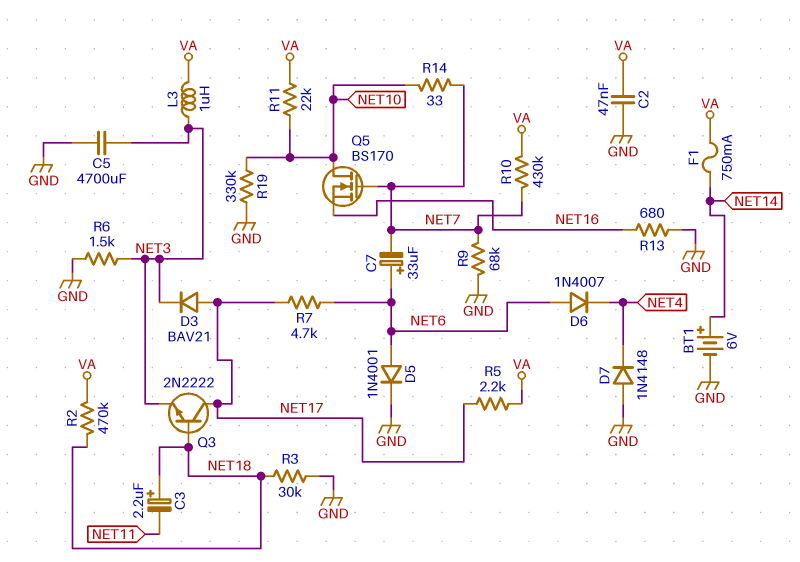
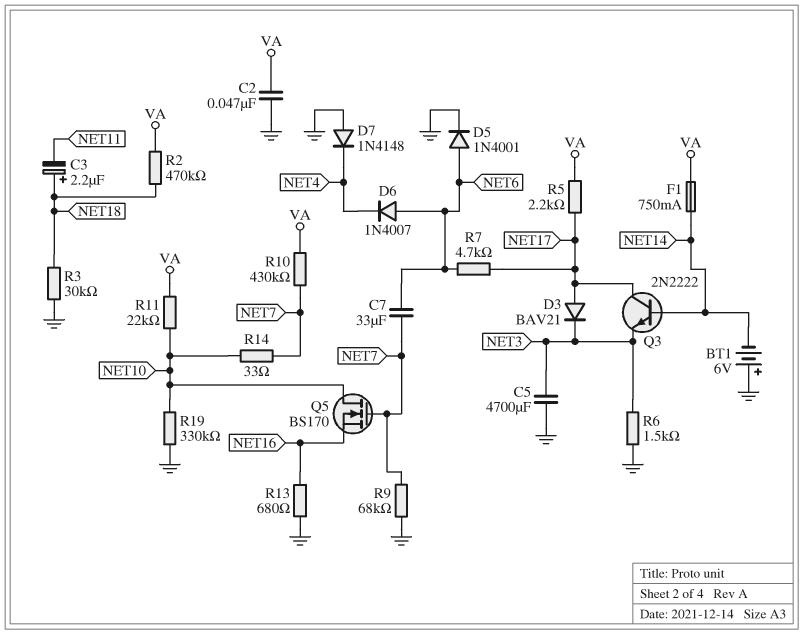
BT1: 6V (plus NET14, minus GND) -> 6V (plus GND, minus NET14)
C7: 33uF (plus NET6, minus NET7) -> 33uF (NET6, NET7)
L3: 1uH (NET3, VA) -> none
Q3: NPN 2N2222 (B NET18, C NET17, E NET3) -> NPN 2N2222 (B NET14, C NET17, E NET3)

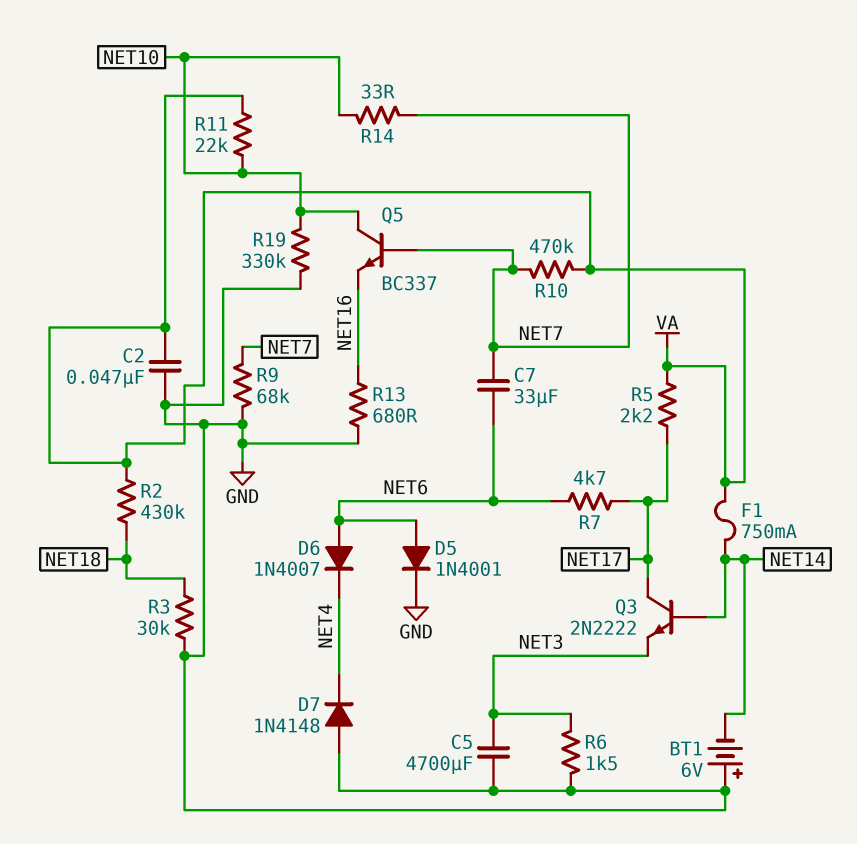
C3: 2.2uF (plus NET18, minus NET11) -> none
D3: diode BAV21 (A NET17, K NET3) -> none
Q5: NMOS BS170 (G NET7, D NET10, S NET16) -> NPN BC337 (B NET7, C NET10, E NET16)
R2: 470k (NET18, VA) -> 430k (NET18, VA)
R10: 430k (NET7, VA) -> 470k (NET7, VA)

